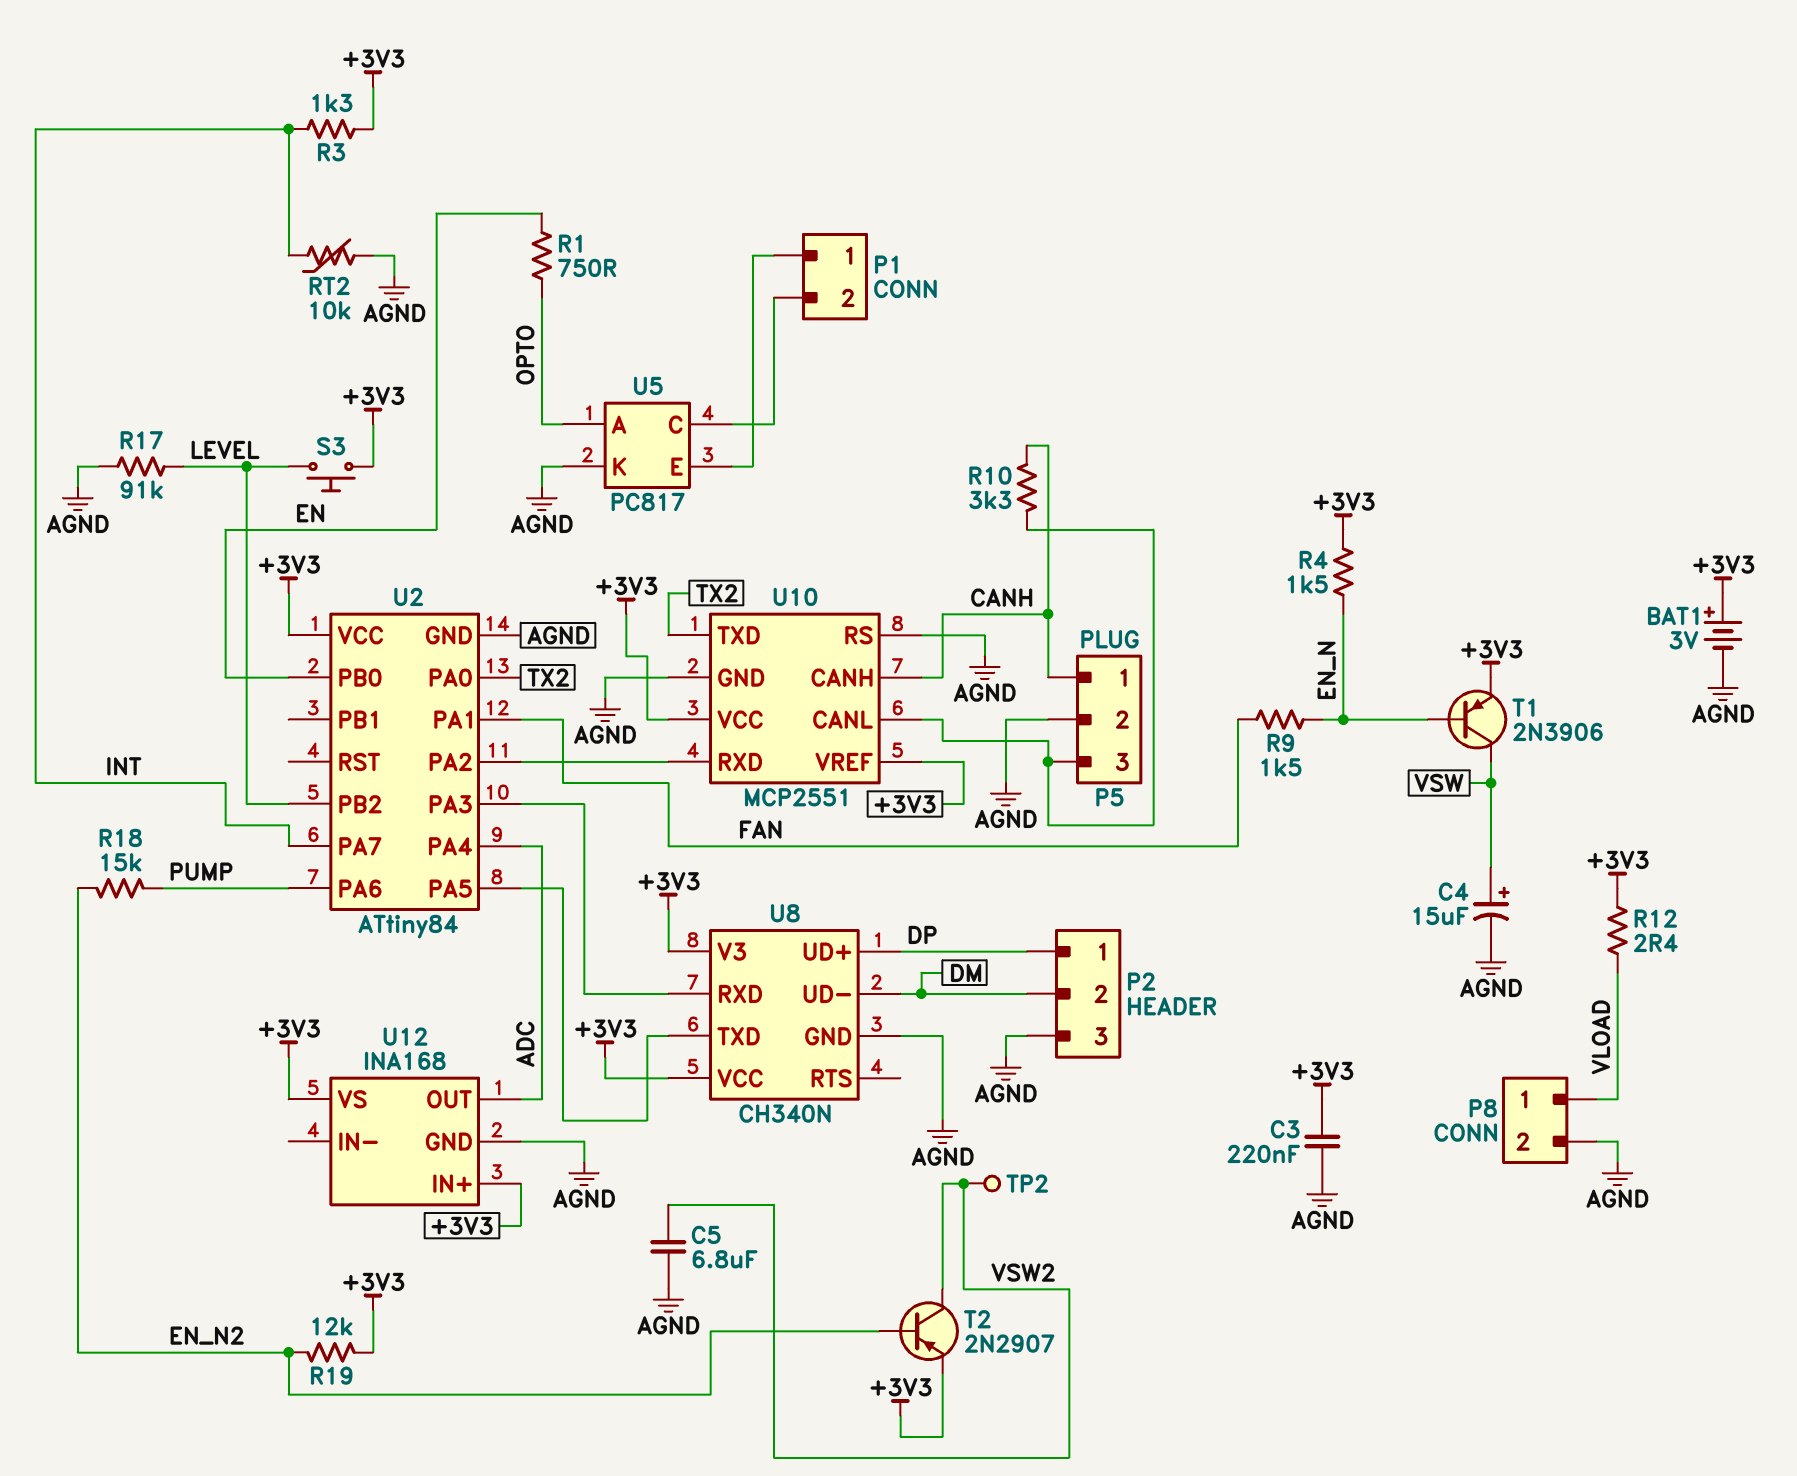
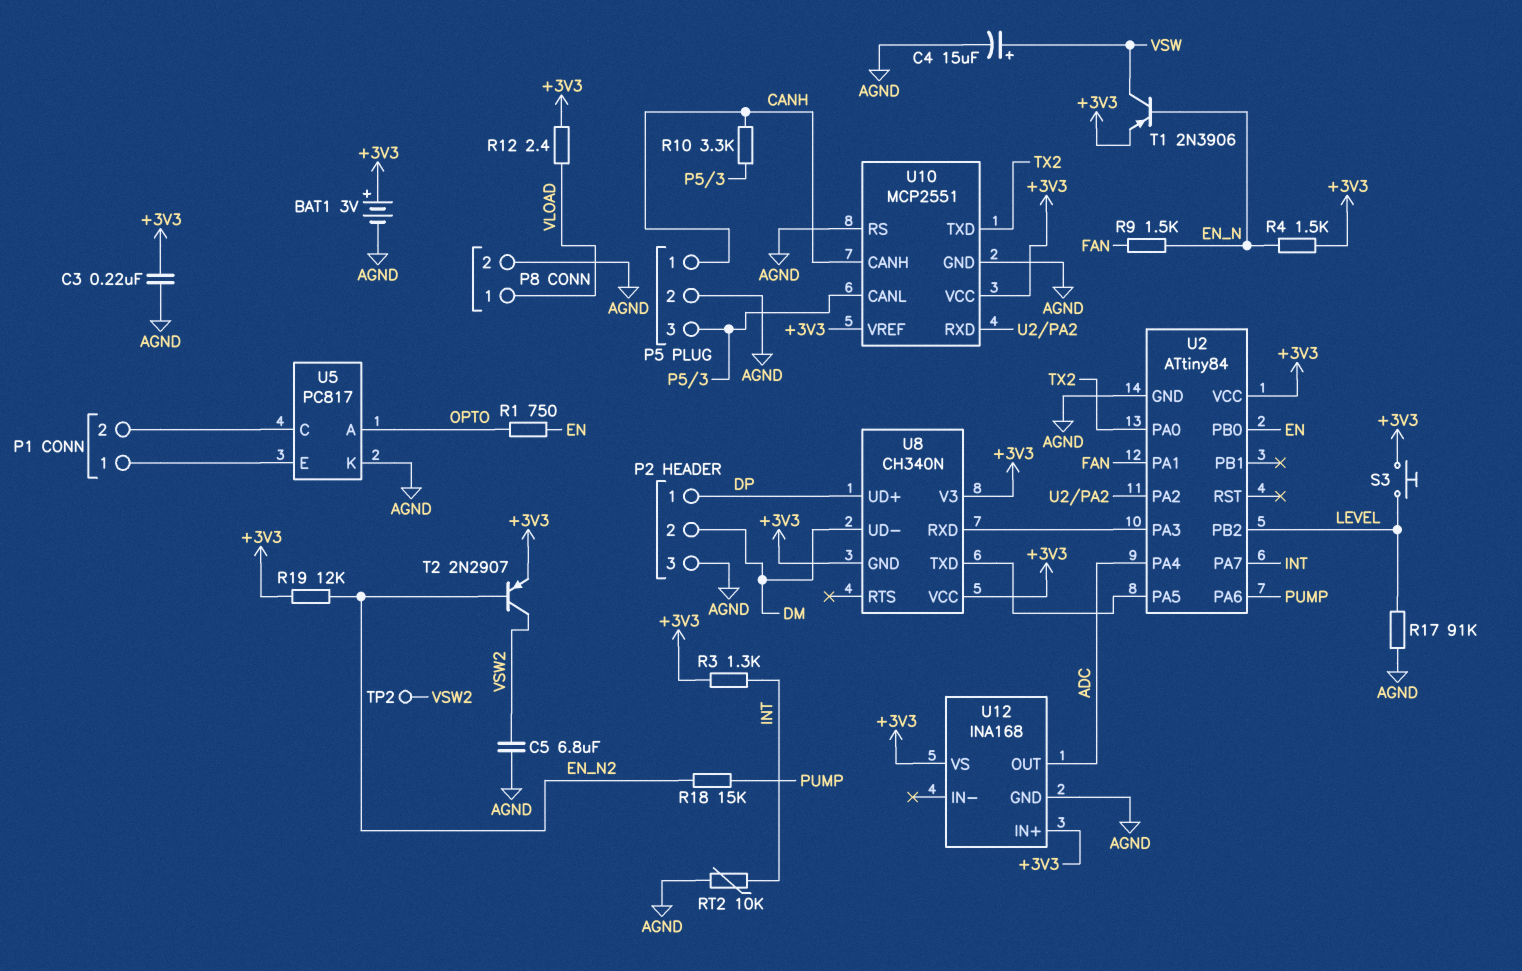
U8 pin GND: AGND -> +3V3

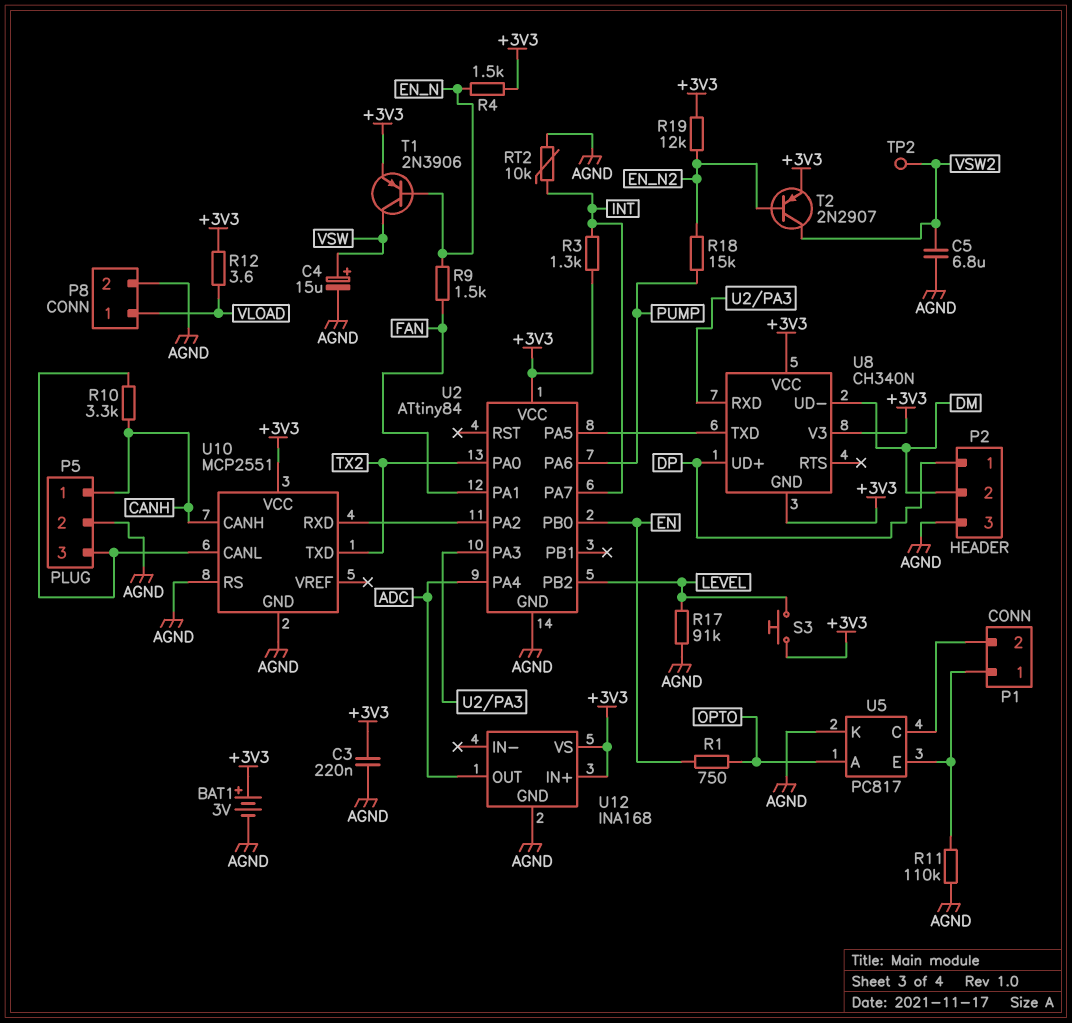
R11: none -> 110k (AGND, P1/1)
R12: 2.4 (+3V3, VLOAD) -> 3.6 (+3V3, VLOAD)
U10 pin VREF: +3V3 -> none

